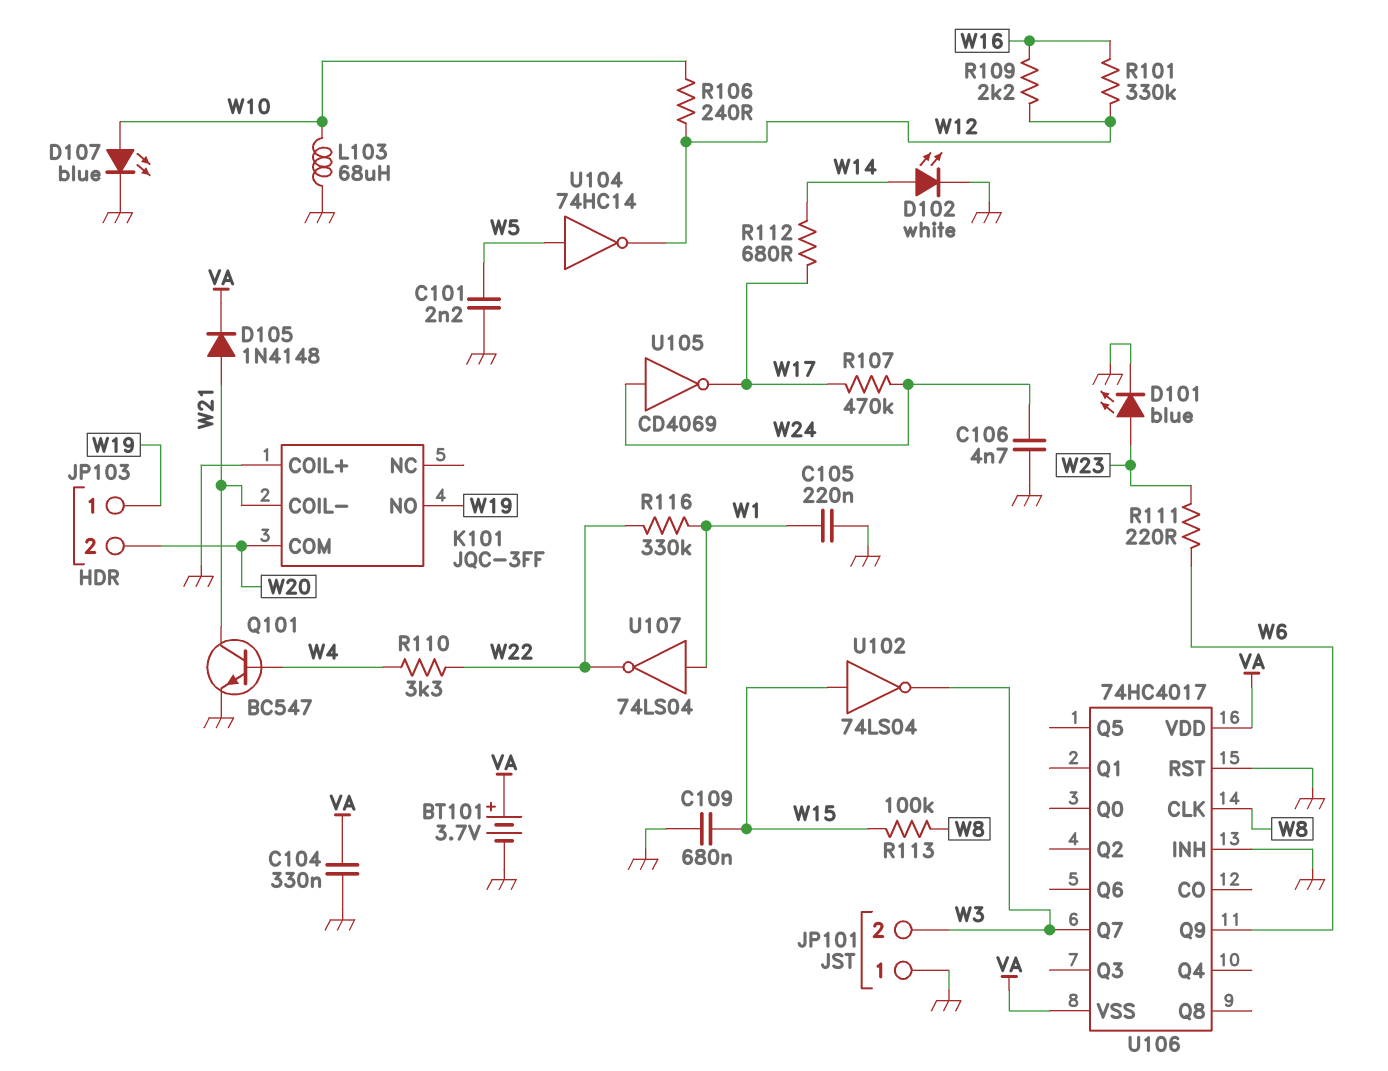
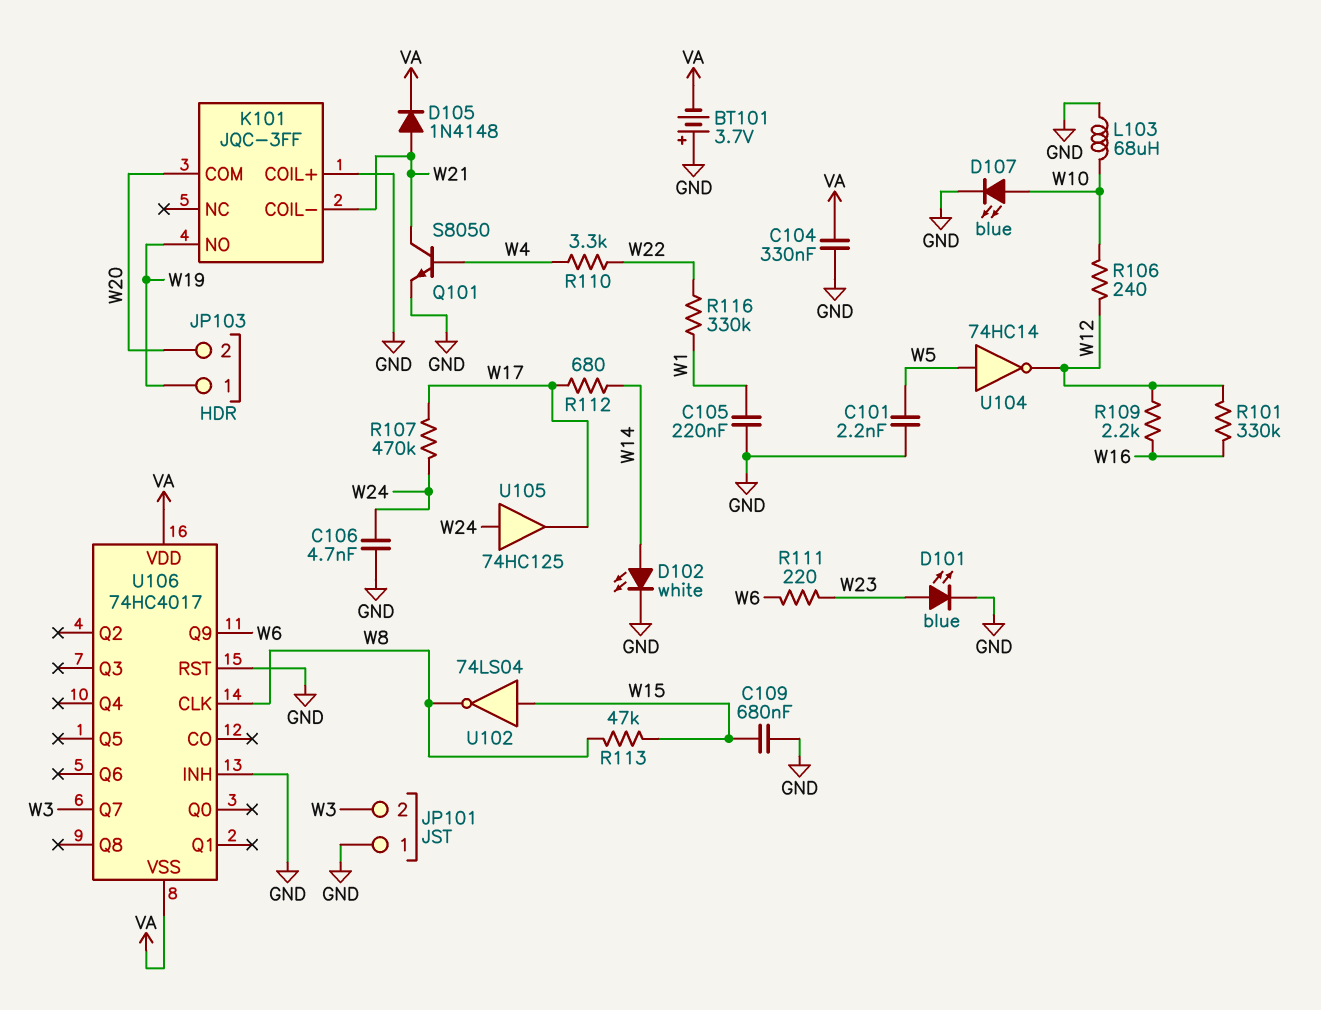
BT101: 3.7V (plus VA, minus GND) -> 3.7V (plus GND, minus VA)
Q101: NPN BC547 (B W4, C W21, E GND) -> NPN S8050 (B W4, C W21, E GND)
R113: 100k (W8, W15) -> 47k (W8, W15)
U102: NOT 74LS04 (in W15, out W3) -> NOT 74LS04 (in W15, out W8)
U105: NOT CD4069 (in W24, out W17) -> buffer 74HC125 (in W24, out W17)
U107: NOT 74LS04 (in W1, out W22) -> none

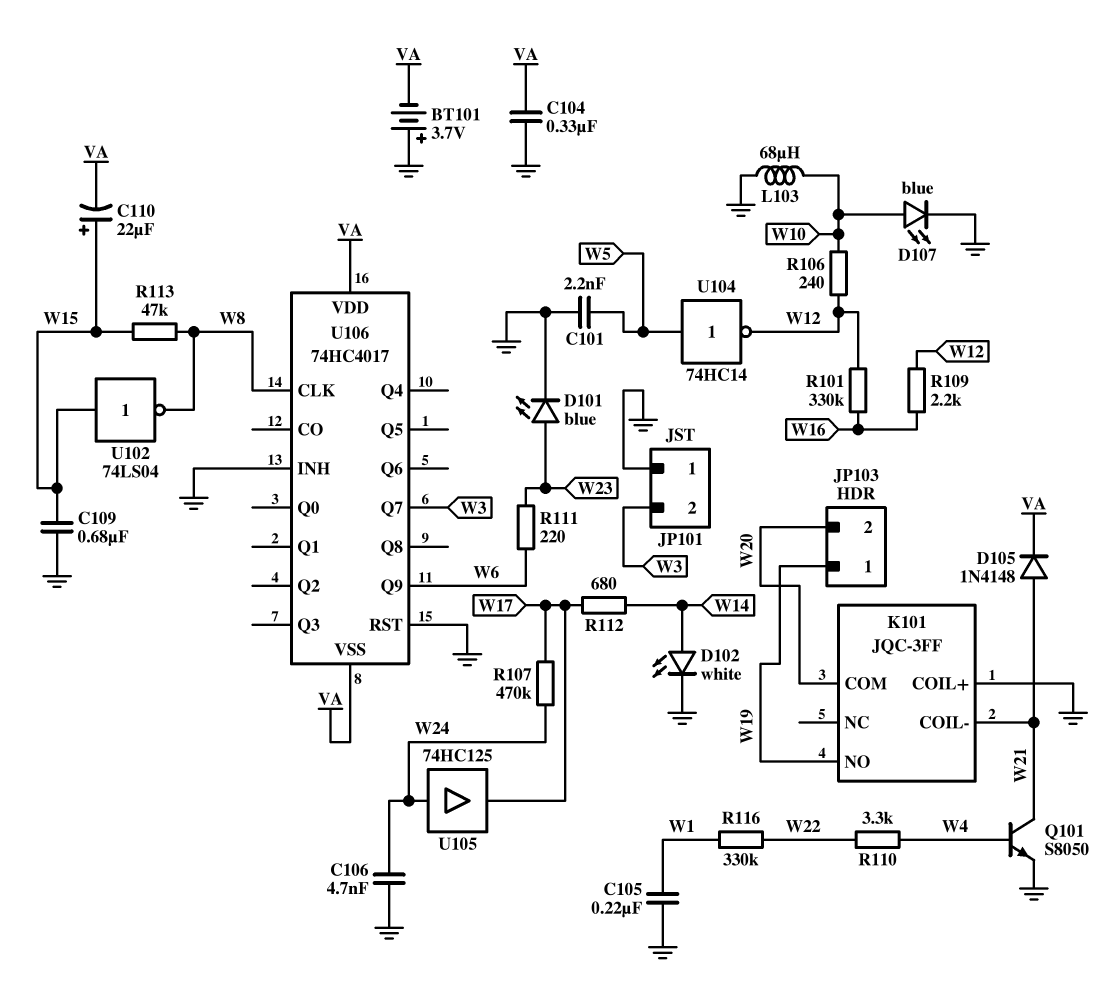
C110: none -> 22uF (plus W15, minus VA)

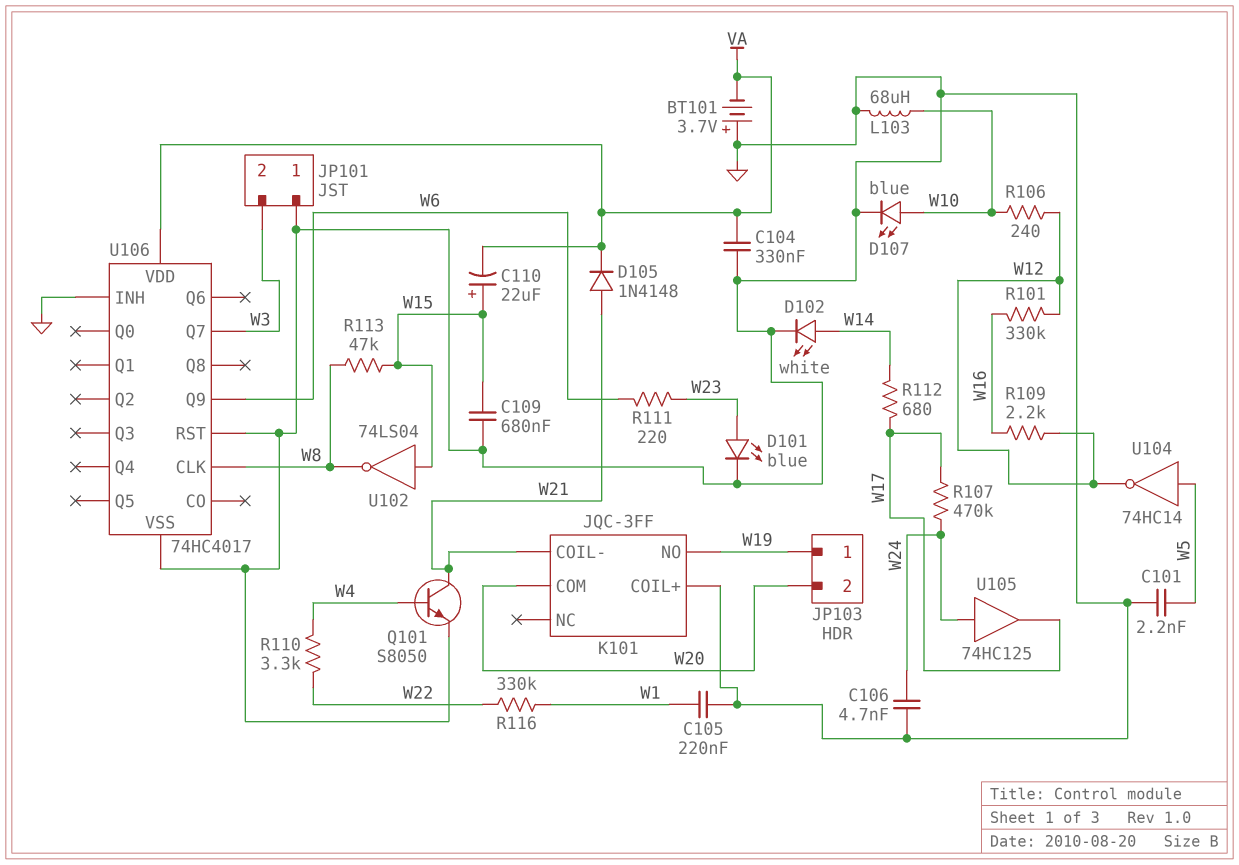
U106 pin VSS: VA -> GND

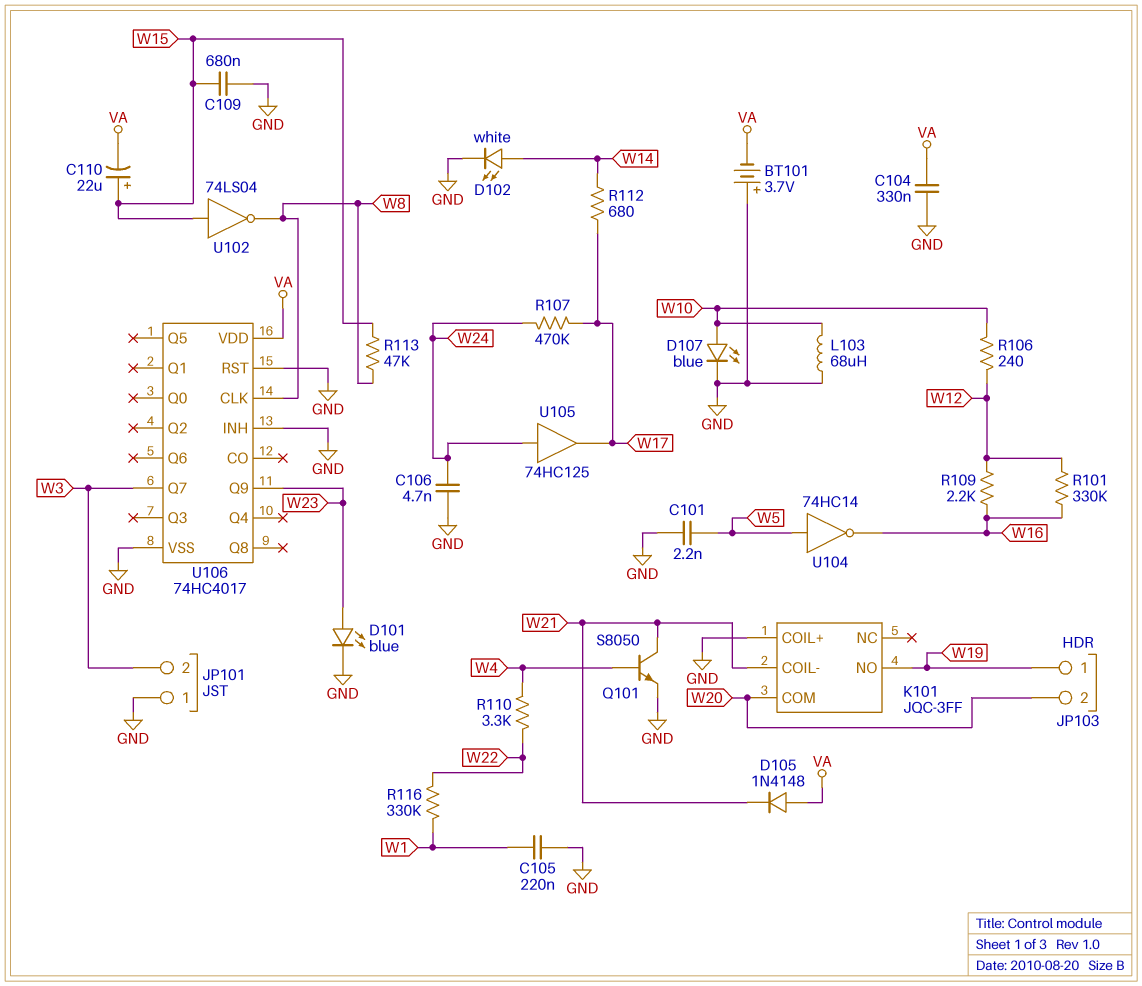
D105: diode 1N4148 (A W21, K VA) -> diode 1N4148 (A VA, K W21)
R111: 220 (W6, W23) -> none
U104: NOT 74HC14 (in W5, out W12) -> NOT 74HC14 (in W5, out W16)
U106 pin Q9: W6 -> W23

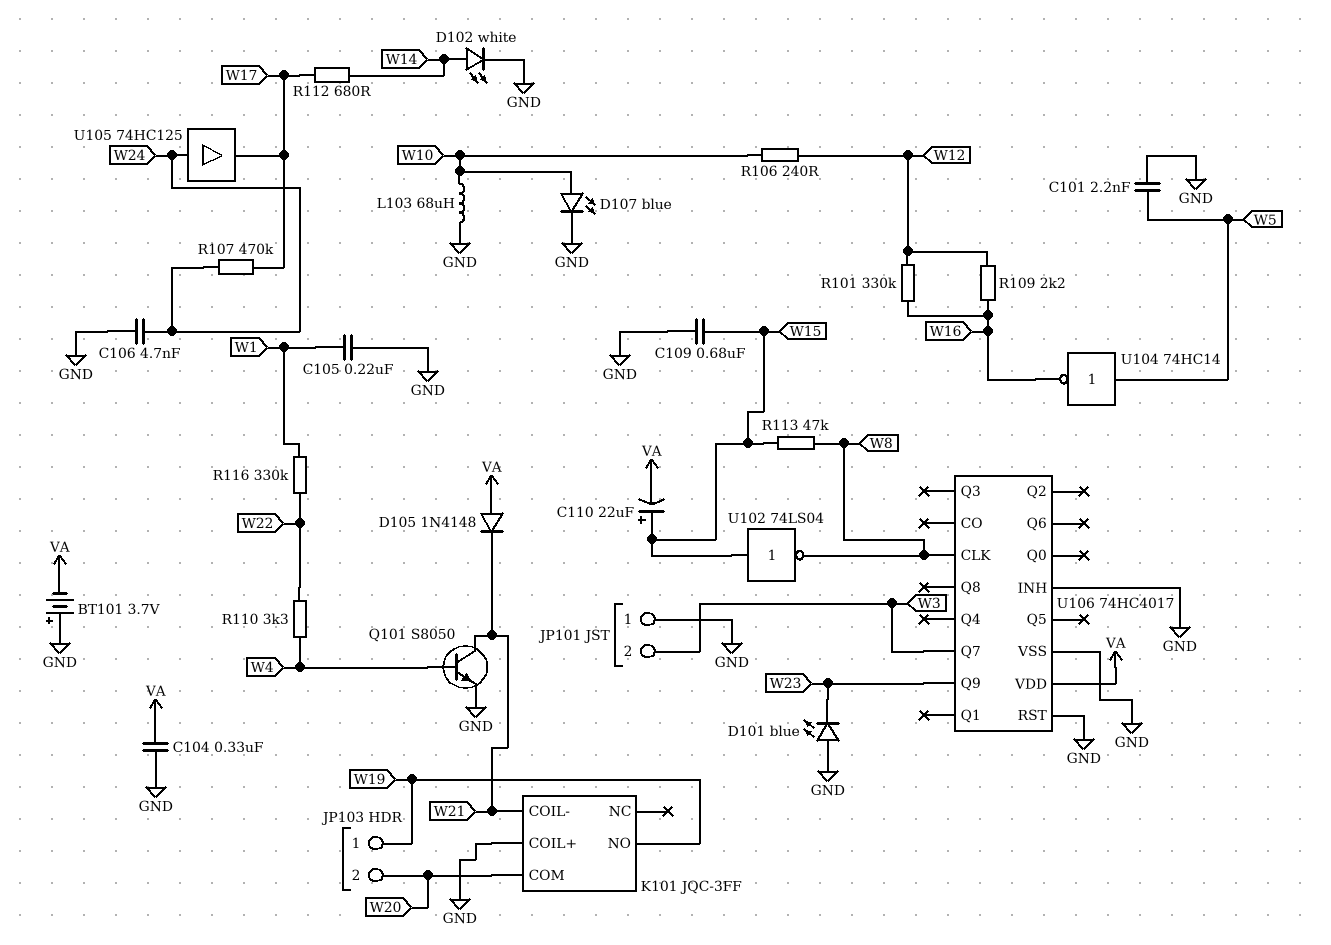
D101: LED blue (A W23, K GND) -> LED blue (A GND, K W23)

